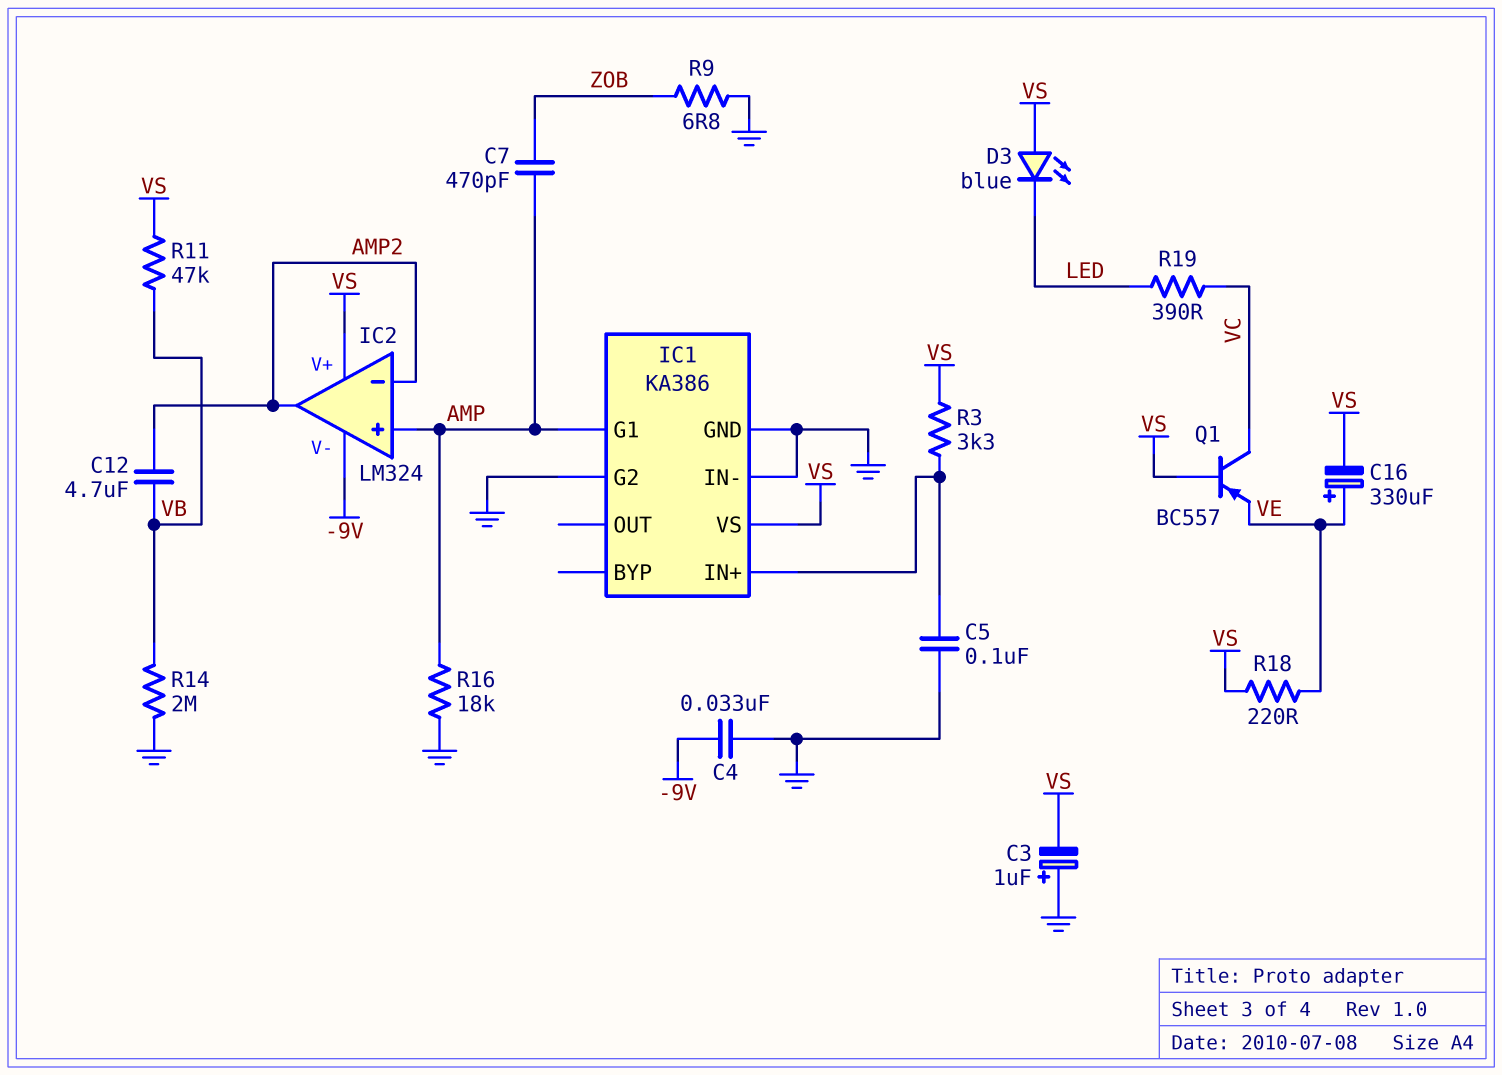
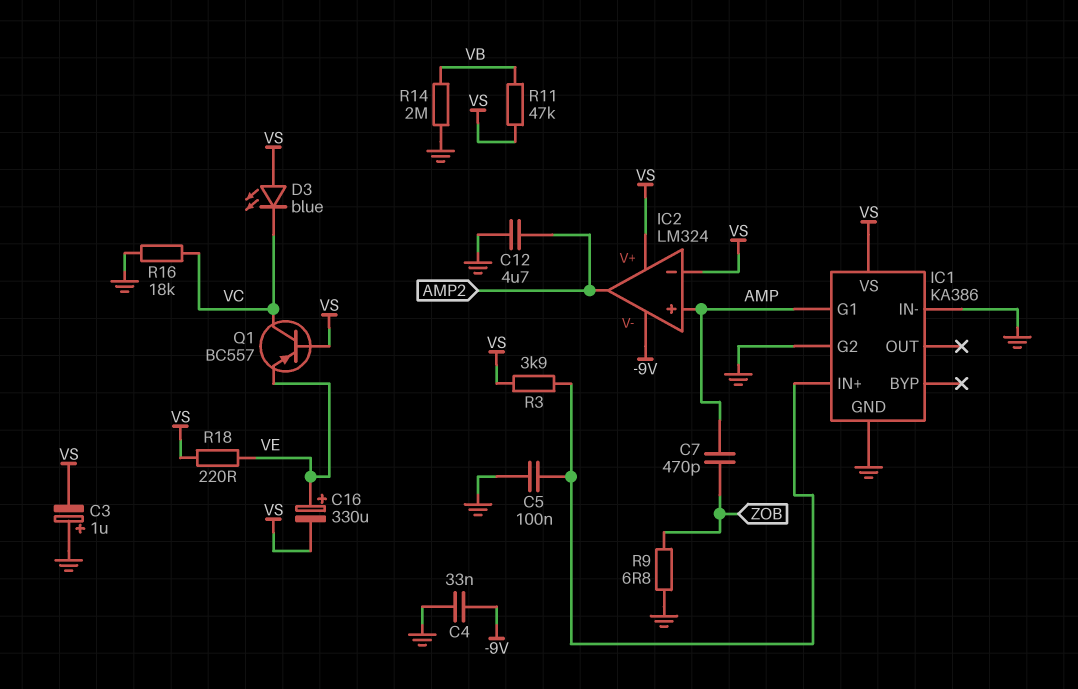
C12: 4.7uF (AMP2, VB) -> 4.7uF (AMP2, GND)
D3: LED blue (A VS, K LED) -> LED blue (A VS, K VC)
IC2 pin in-: AMP2 -> VS
R3: 3.3k (IC1/IN+, VS) -> 3.9k (IC1/IN+, VS)
R16: 18k (AMP, GND) -> 18k (GND, VC)
R19: 390 (LED, VC) -> none

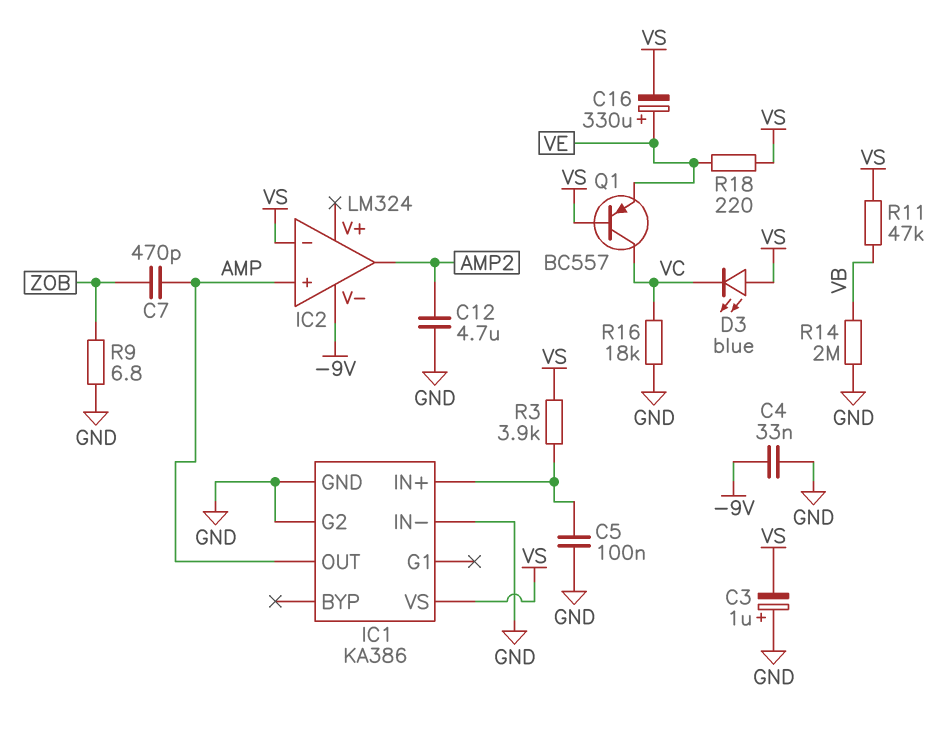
IC1 pin G1: AMP -> none
IC1 pin OUT: none -> AMP
IC2 pin V+: VS -> none

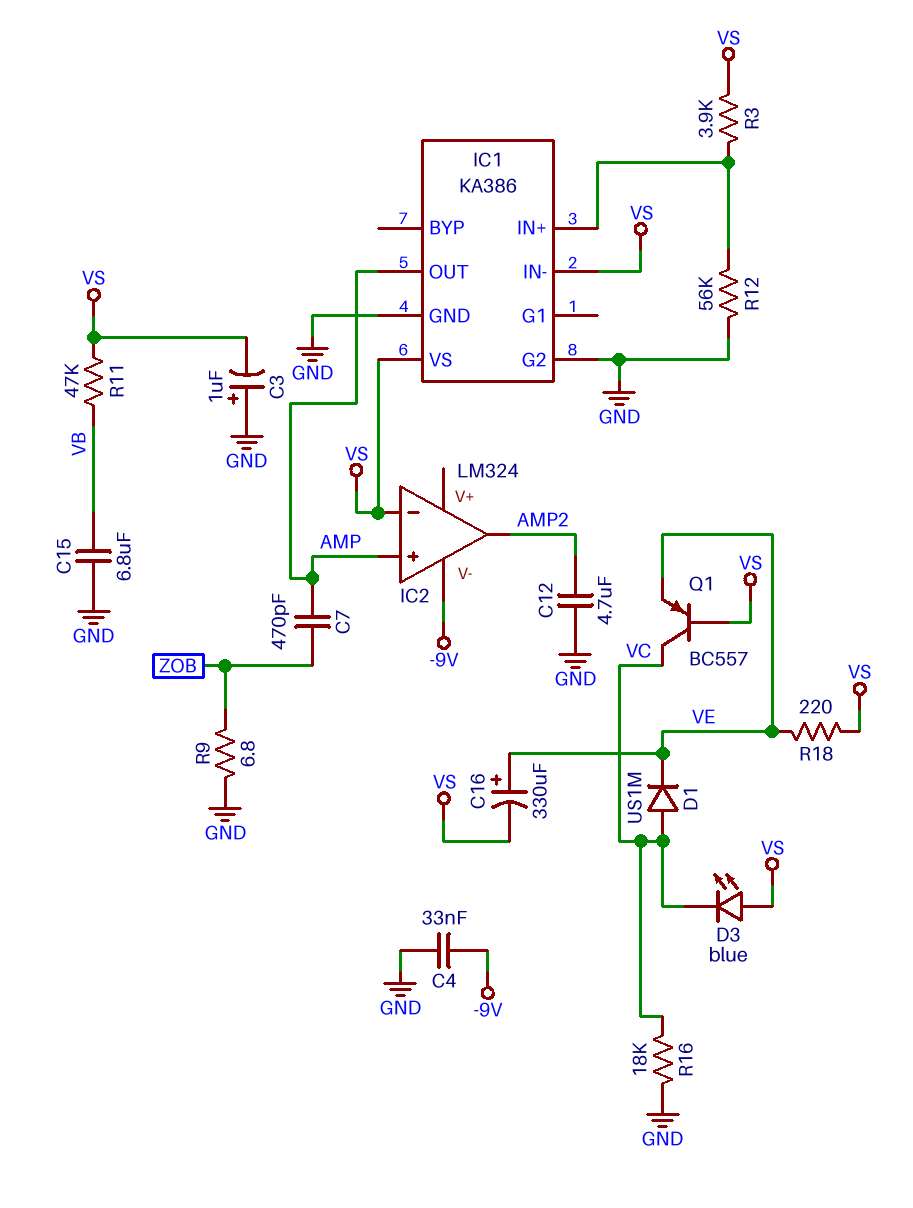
C5: 100nF (GND, IC1/IN+) -> none
C15: none -> 6.8uF (GND, VB)
D1: none -> diode US1M (A VC, K VE)
IC1 pin IN-: GND -> VS
R12: none -> 56k (GND, IC1/IN+)
R14: 2M (GND, VB) -> none

